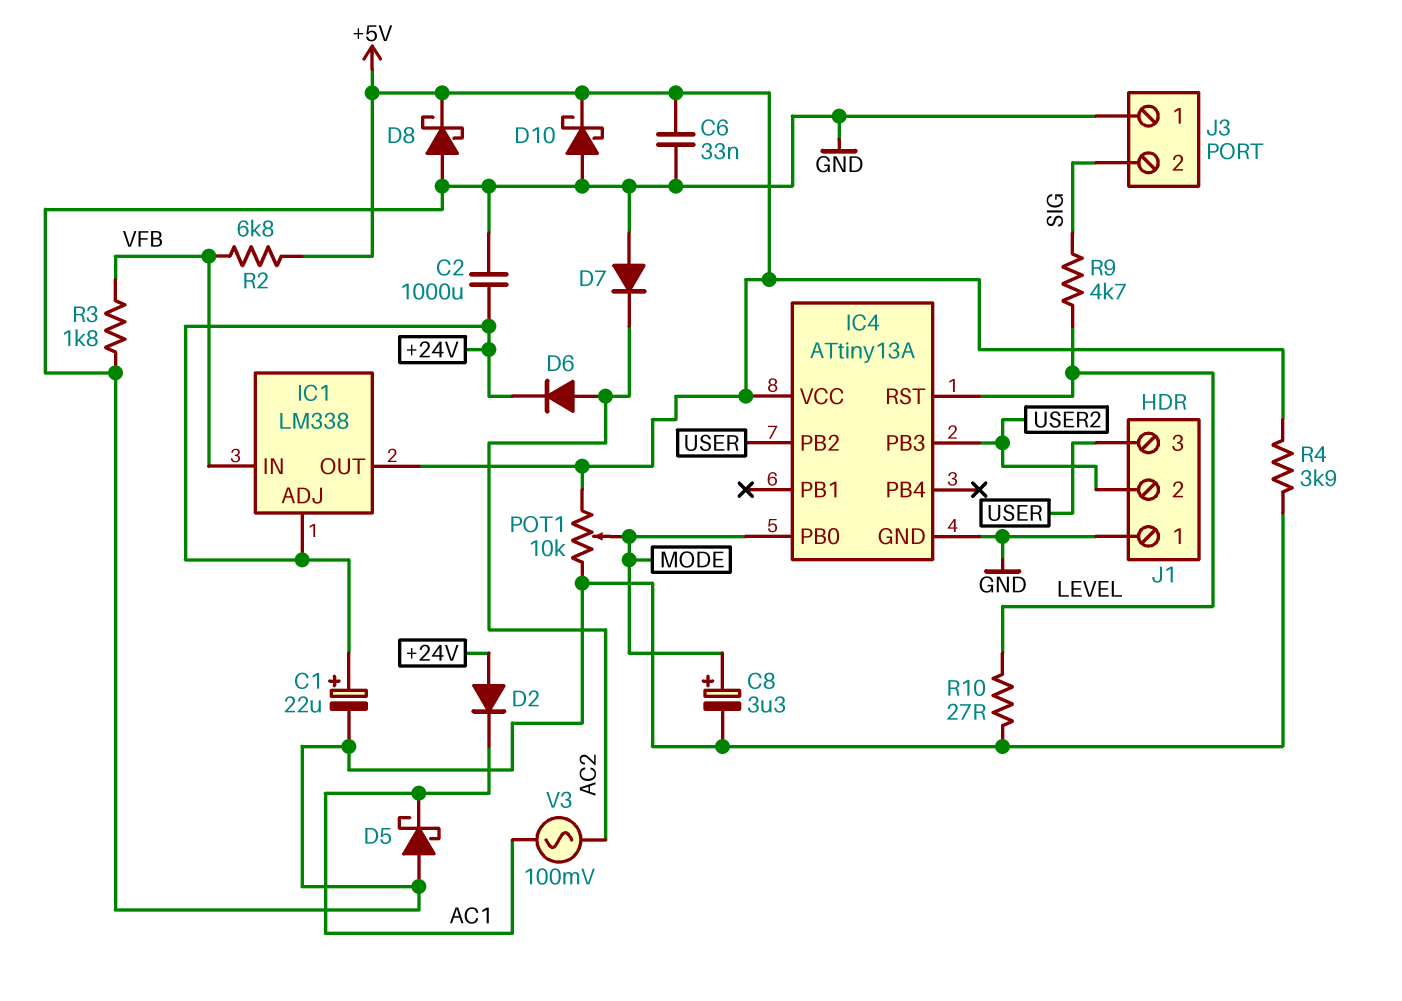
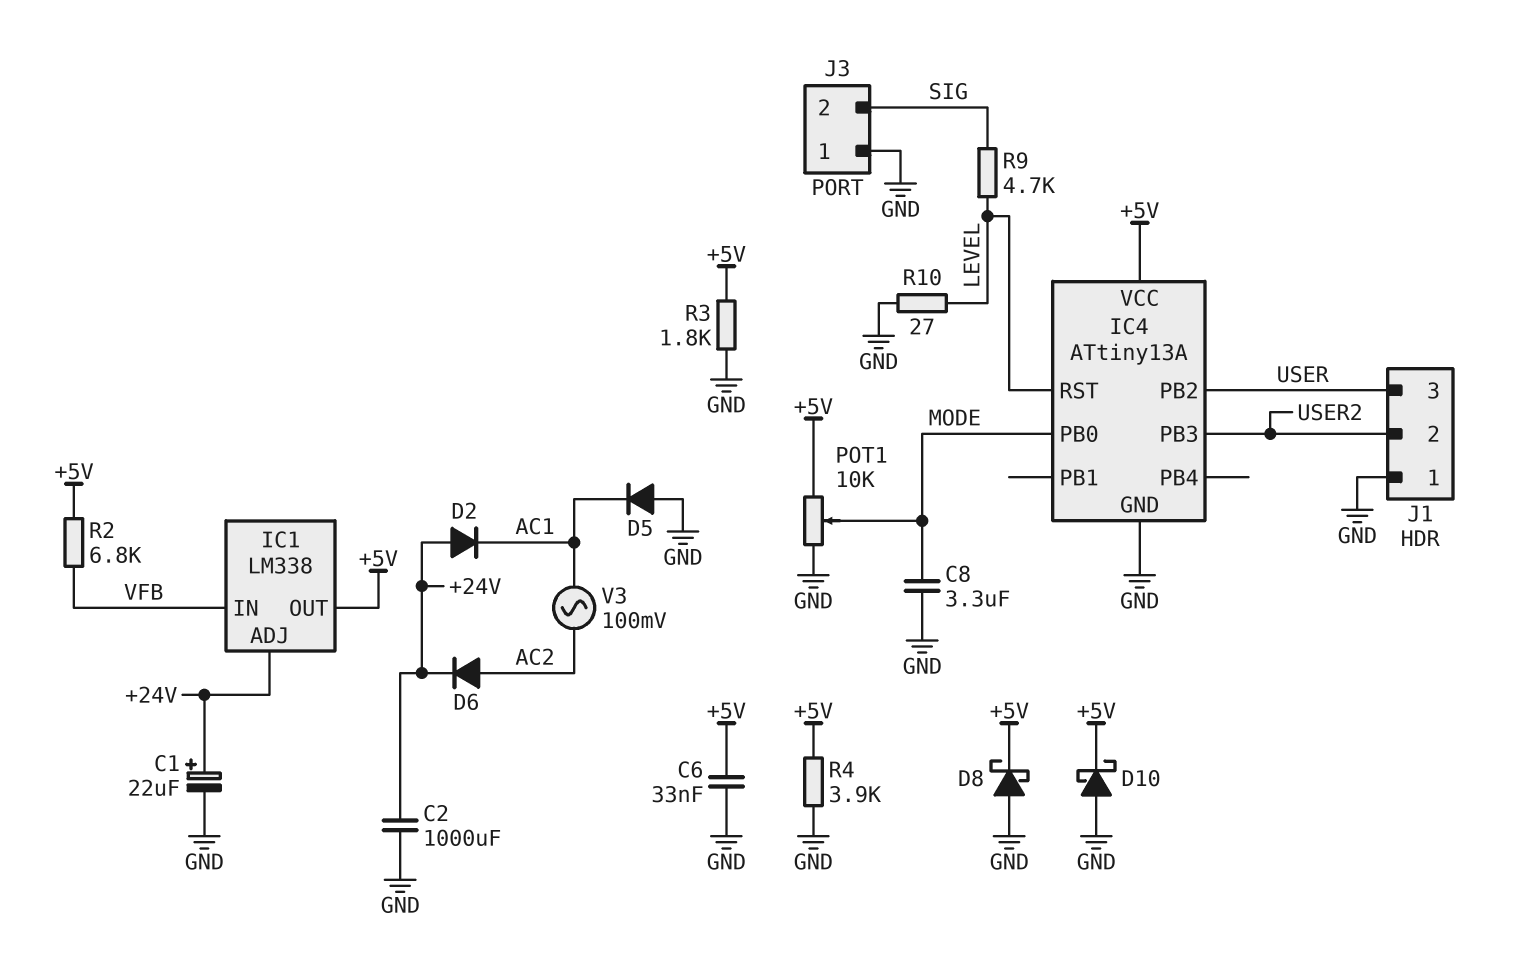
C8: 3.3uF (plus MODE, minus GND) -> 3.3uF (GND, MODE)
D5: schottky (A GND, K AC1) -> diode (A GND, K AC1)
D7: diode (A GND, K AC2) -> none
R3: 1.8k (GND, VFB) -> 1.8k (+5V, GND)

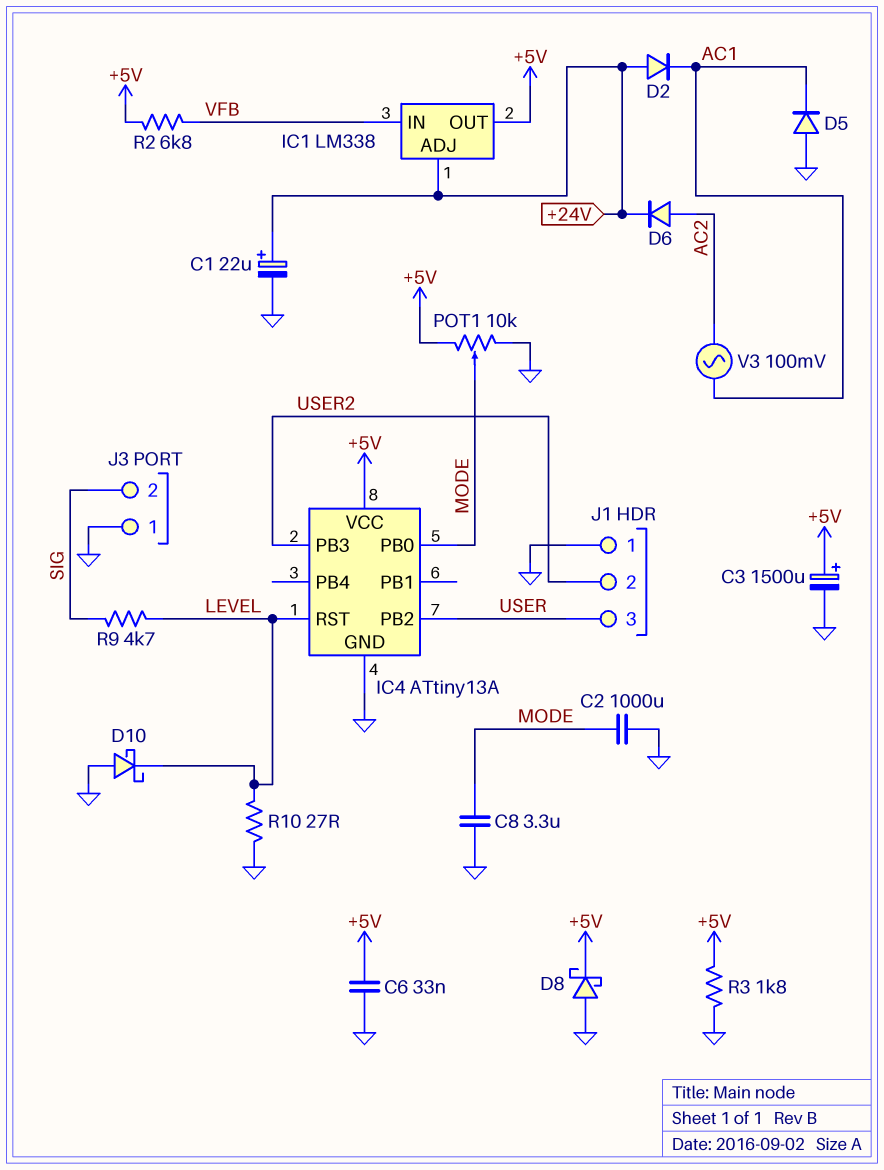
C2: 1000uF (+24V, GND) -> 1000uF (GND, MODE)
C3: none -> 1500uF (plus +5V, minus GND)
D10: schottky (A GND, K +5V) -> schottky (A GND, K LEVEL)
R4: 3.9k (+5V, GND) -> none

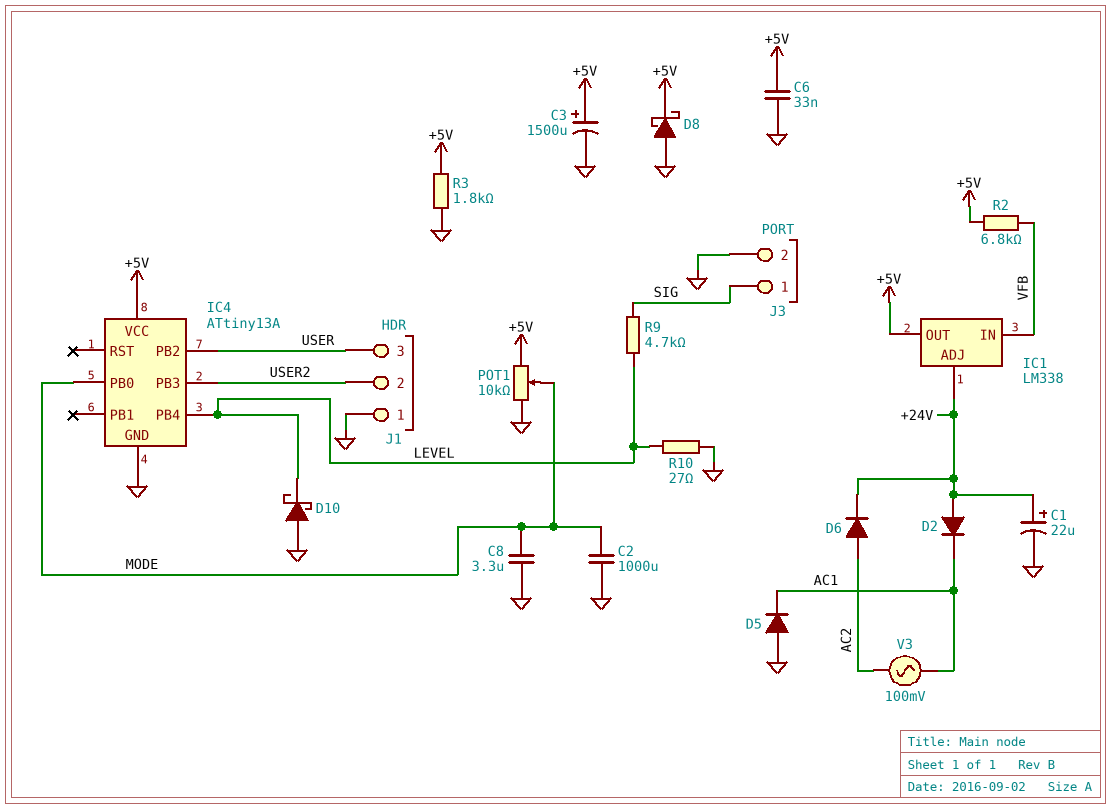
IC4 pin PB4: none -> LEVEL
IC4 pin RST: LEVEL -> none
J3 pin 1: GND -> SIG
J3 pin 2: SIG -> GND

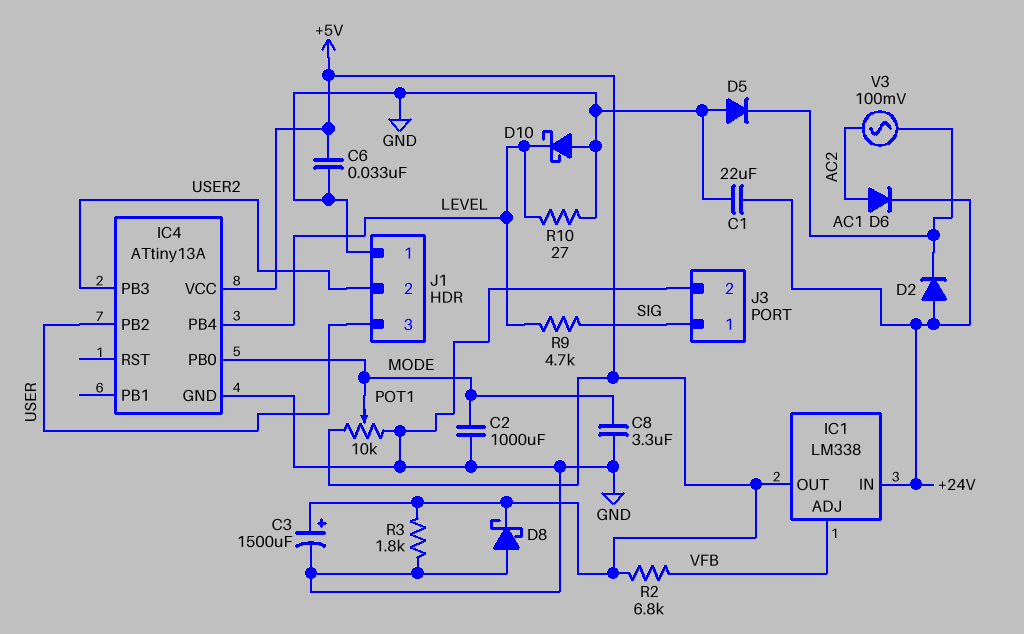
C1: 22uF (plus +24V, minus GND) -> 22uF (+24V, GND)
IC1 pin ADJ: +24V -> VFB
IC1 pin IN: VFB -> +24V

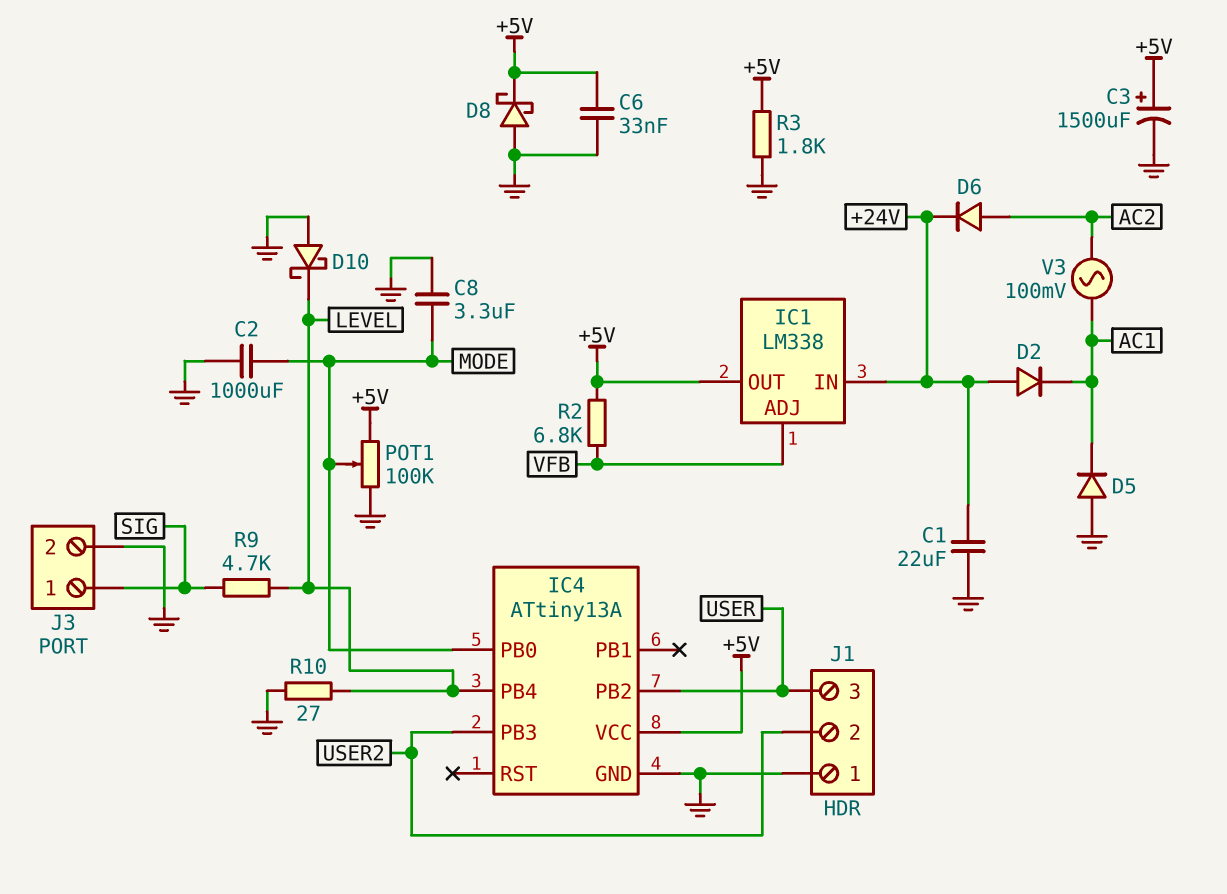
POT1: 10k (+5V, GND, wiper MODE) -> 100k (+5V, GND, wiper MODE)

